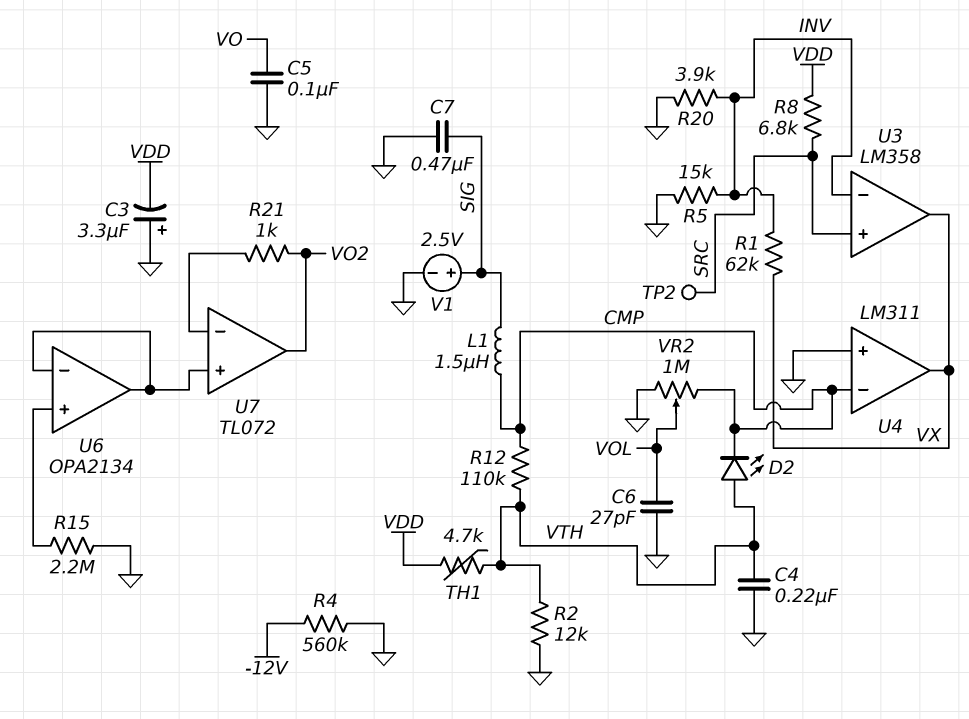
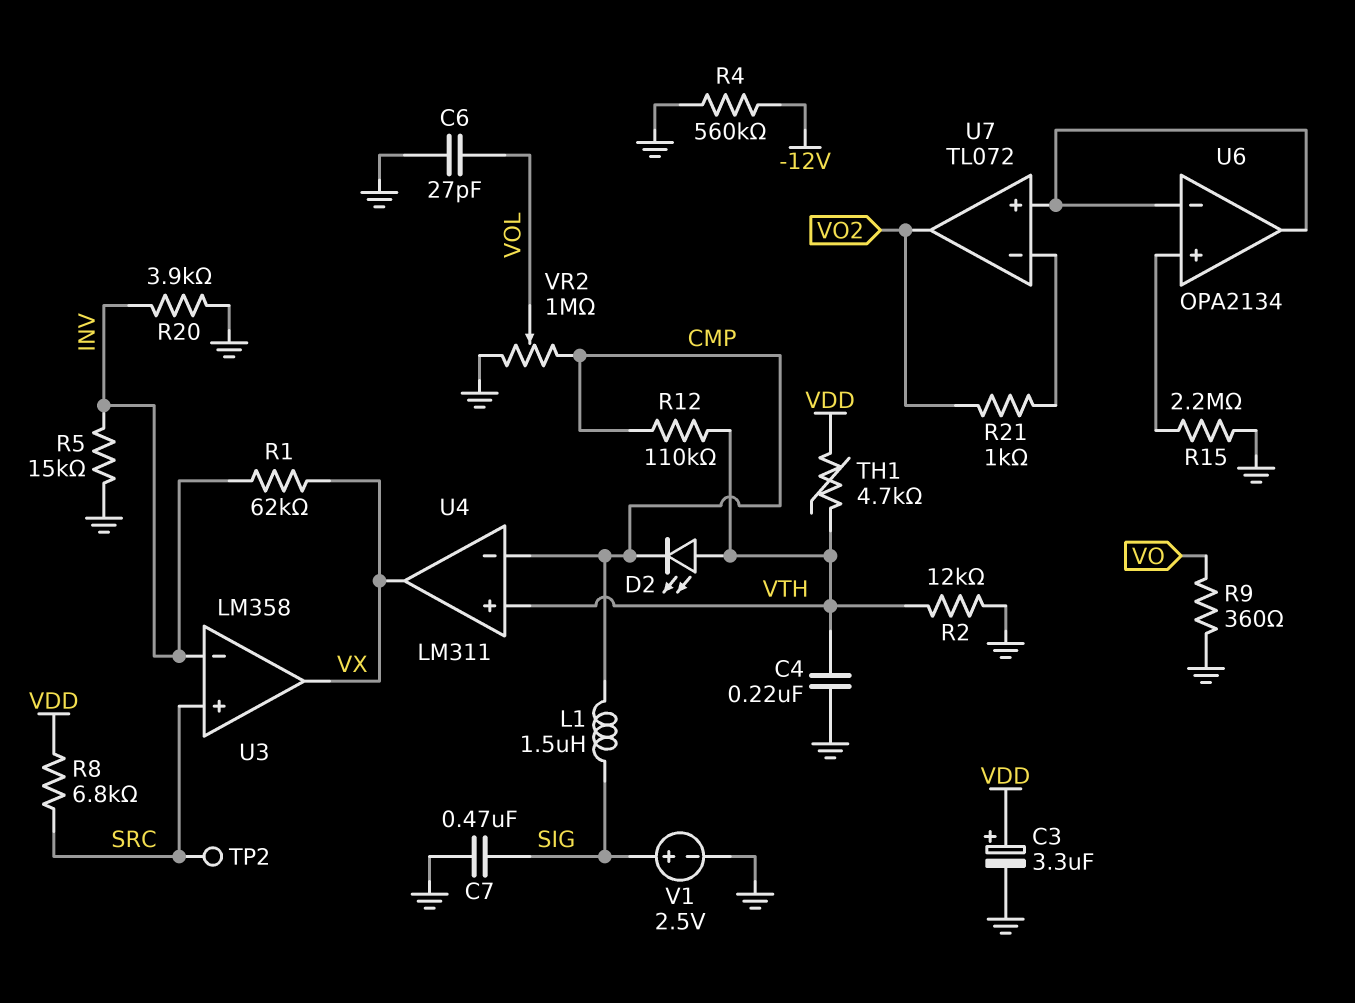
C3: 3.3uF (plus GND, minus VDD) -> 3.3uF (plus VDD, minus GND)
C5: 100nF (GND, VO) -> none
R9: none -> 360 (GND, VO)
U4 pin in+: GND -> VTH

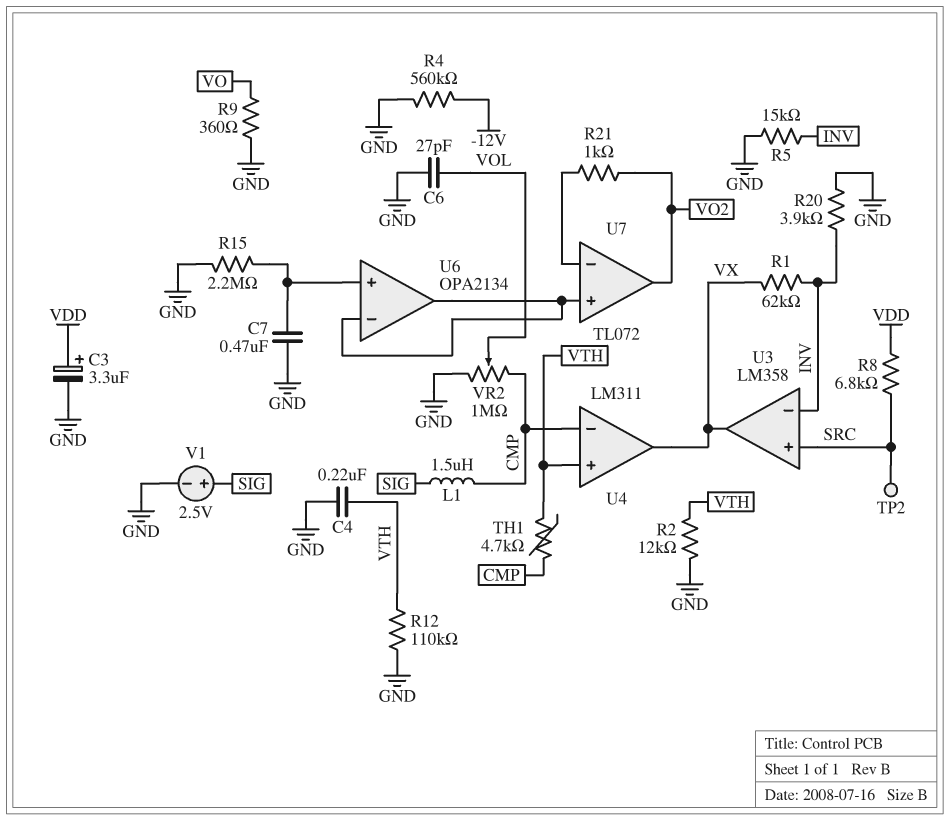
C7: 470nF (GND, SIG) -> 470nF (GND, U6/in+)
D2: LED (A VTH, K CMP) -> none
R12: 110k (CMP, VTH) -> 110k (GND, VTH)
TH1: 4.7k (VDD, VTH) -> 4.7k (CMP, VTH)

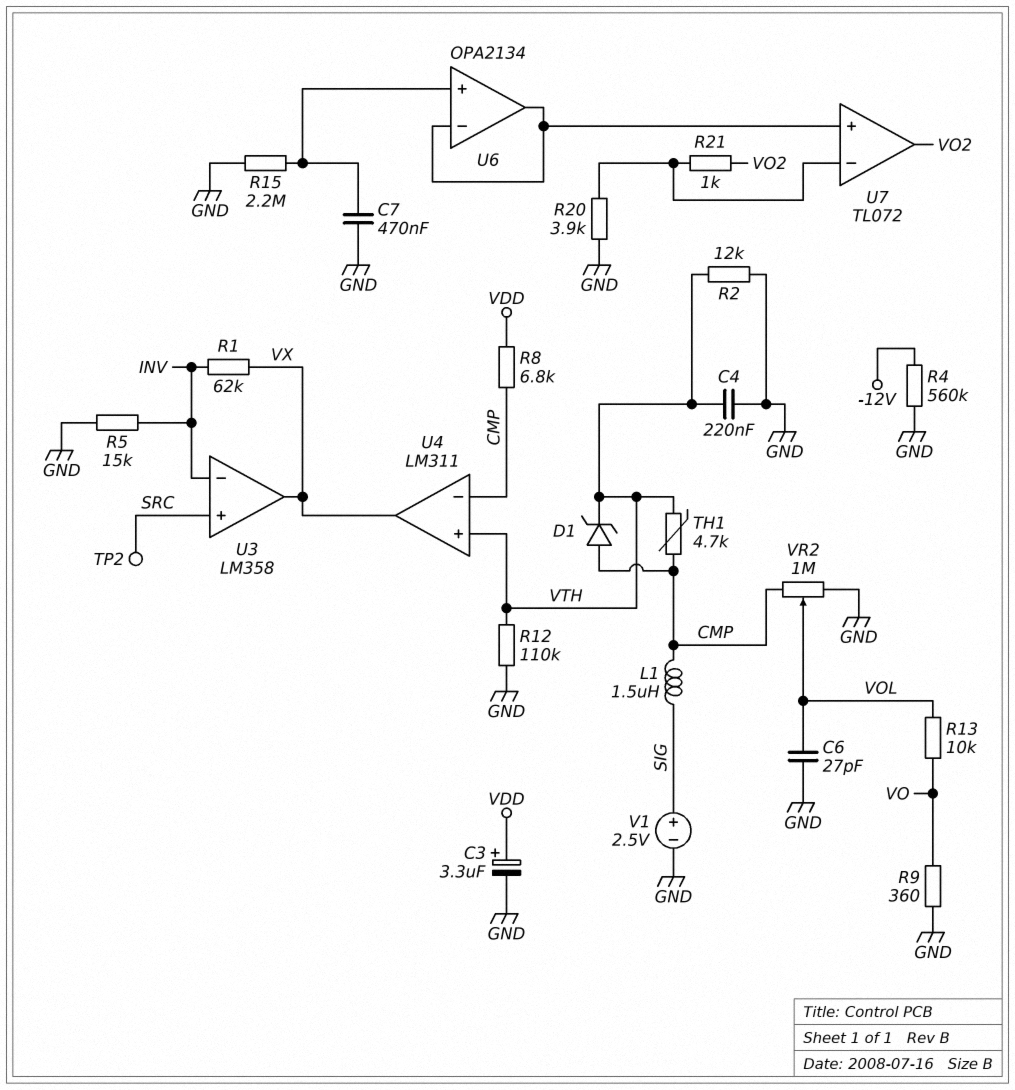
D1: none -> zener (A CMP, K VTH)
R8: 6.8k (SRC, VDD) -> 6.8k (CMP, VDD)
R13: none -> 10k (VO, VOL)
R20: 3.9k (GND, INV) -> 3.9k (GND, U7/in-)

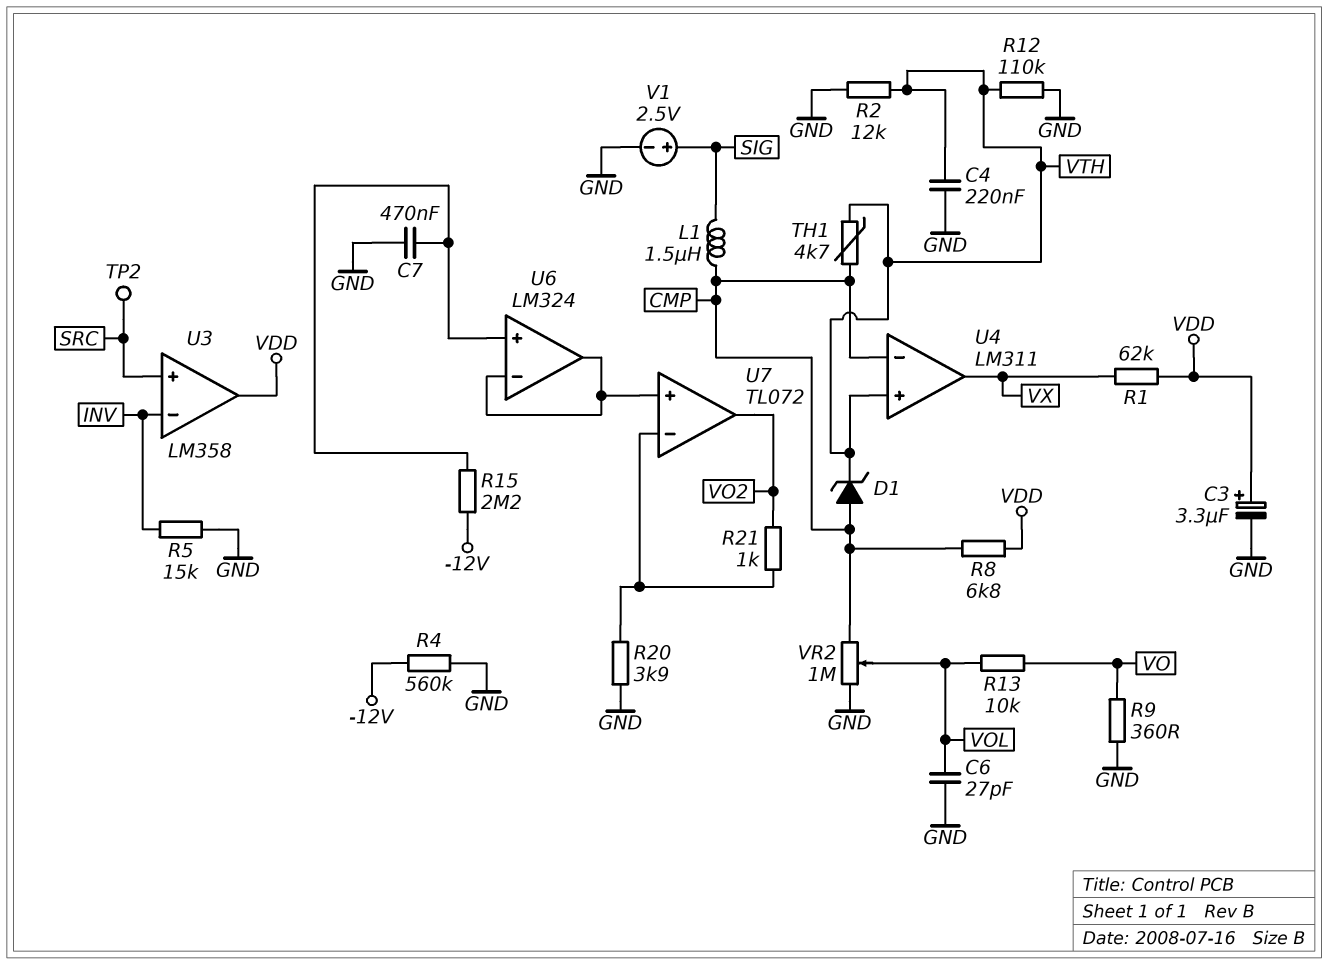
R1: 62k (INV, VX) -> 62k (VDD, VX)
R15: 2.2M (GND, U6/in+) -> 2.2M (-12V, U6/in+)
U3 pin out: VX -> VDD
U6: OPA2134 -> LM324

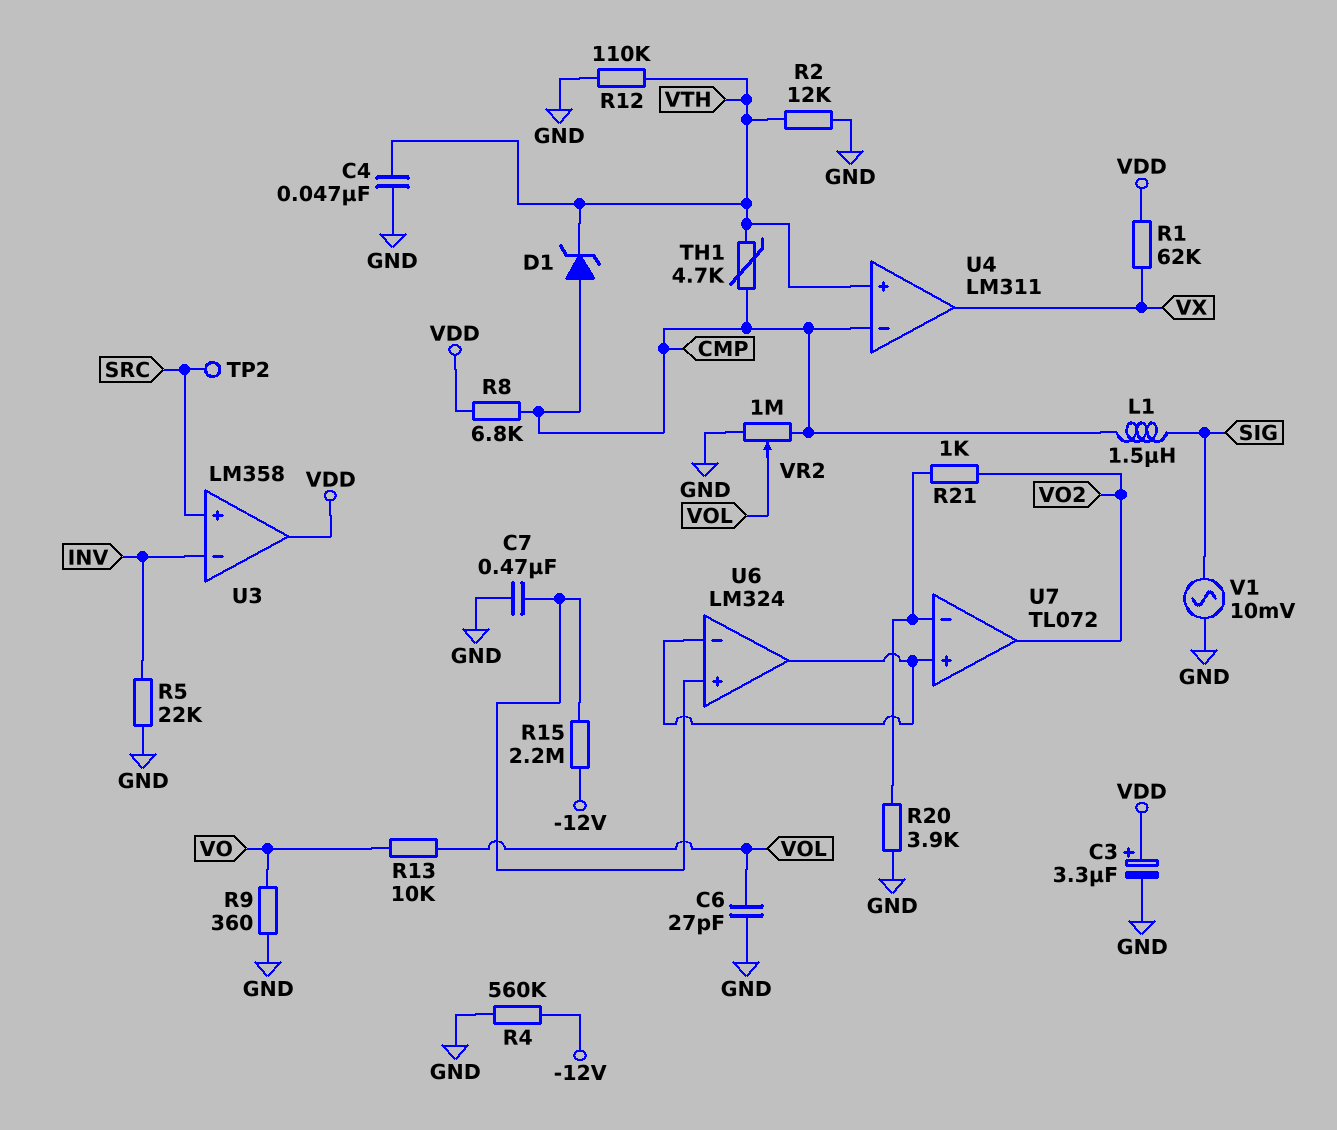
C4: 220nF (GND, VTH) -> 47nF (GND, VTH)
R5: 15k (GND, INV) -> 22k (GND, INV)
V1: 2.5V (plus SIG, minus GND) -> AC 10mV (GND, SIG)

